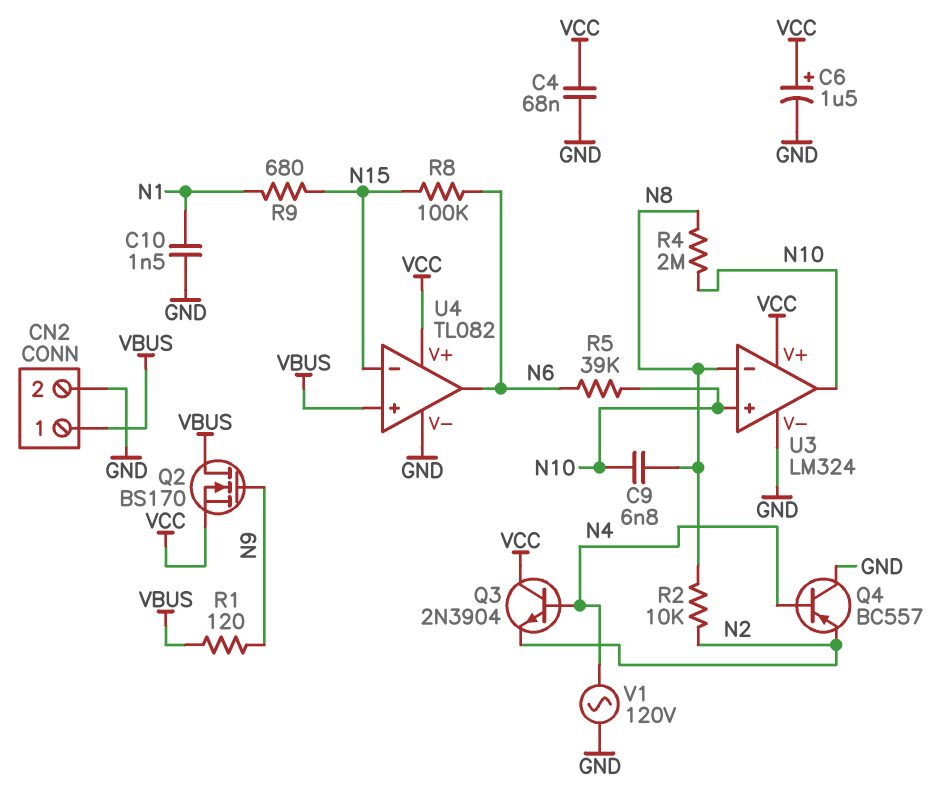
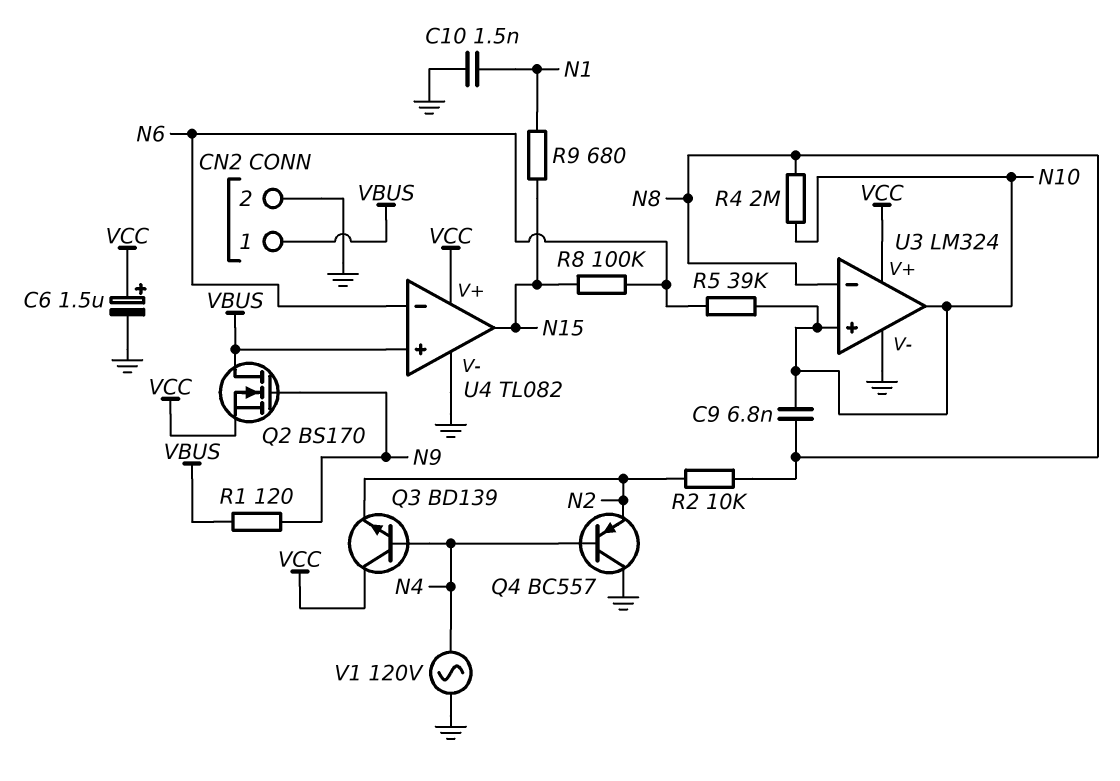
C4: 68nF (GND, VCC) -> none
Q3: NPN 2N3904 (B N4, C VCC, E N2) -> NPN BD139 (B N4, C VCC, E N2)
U4 pin in-: N15 -> N6
U4 pin out: N6 -> N15

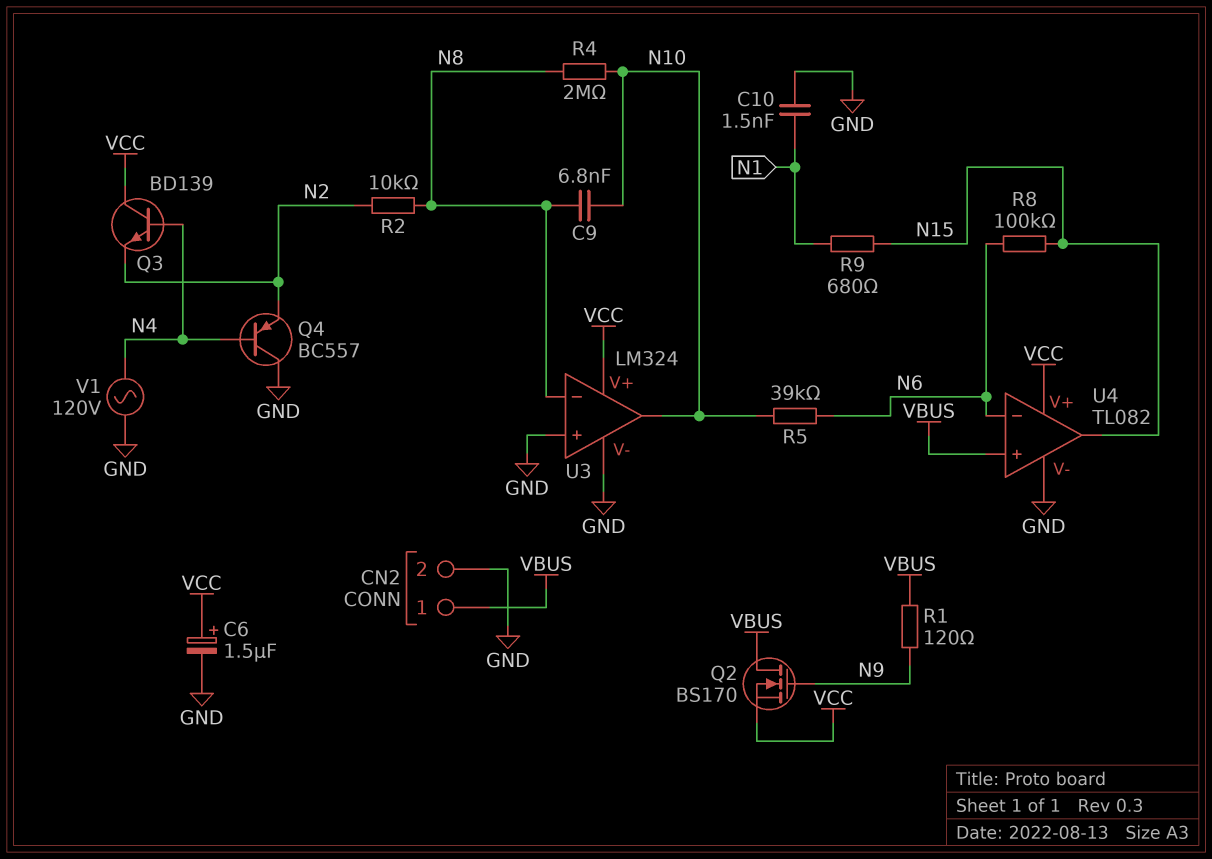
U3 pin in+: N10 -> GND

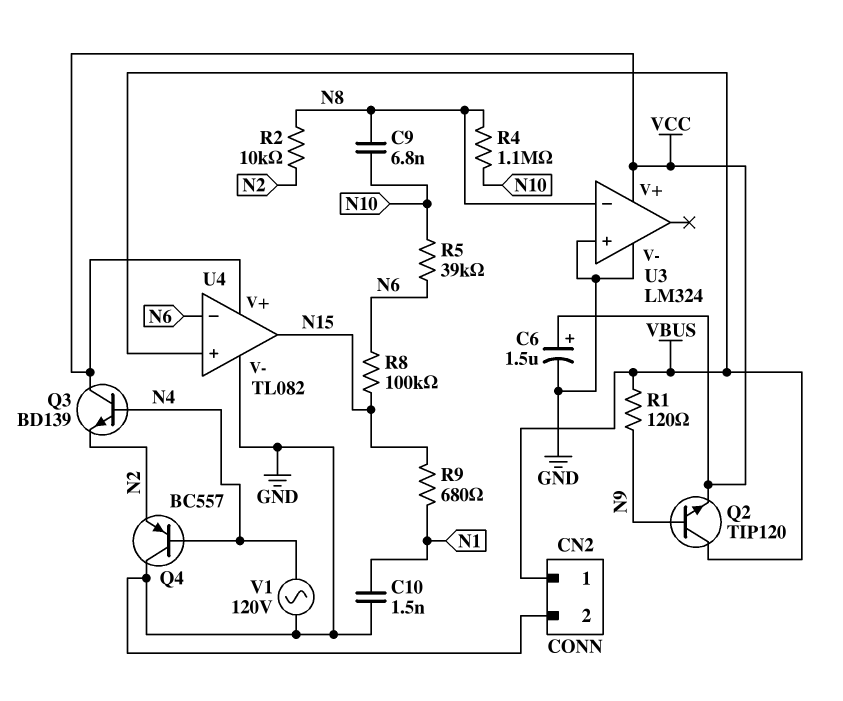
Q2: NMOS BS170 (G N9, D VBUS, S VCC) -> NPN TIP120 (B N9, C VBUS, E VCC)
R4: 2M (N8, N10) -> 1.1M (N8, N10)
U3 pin out: N10 -> none

